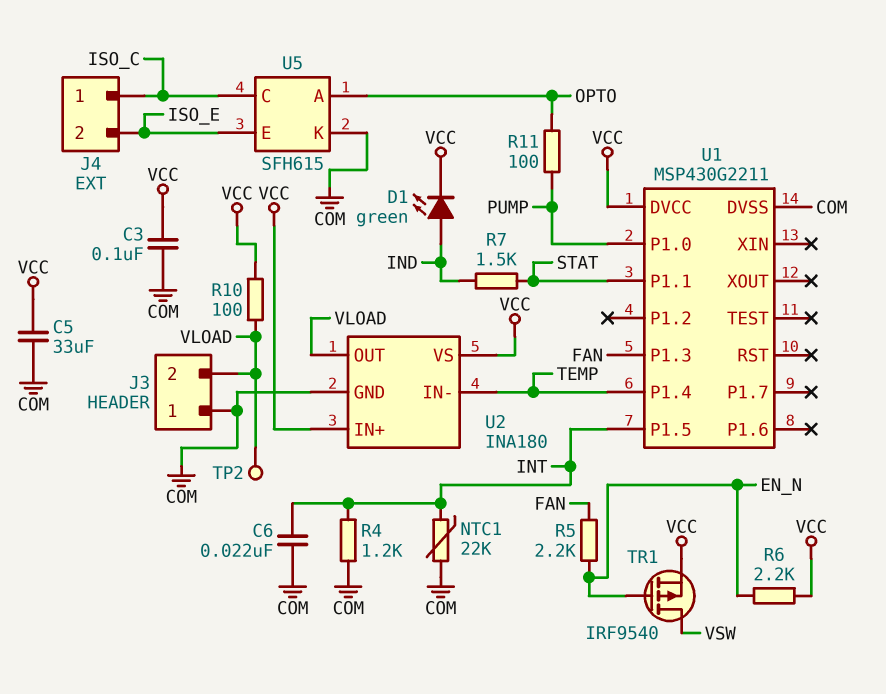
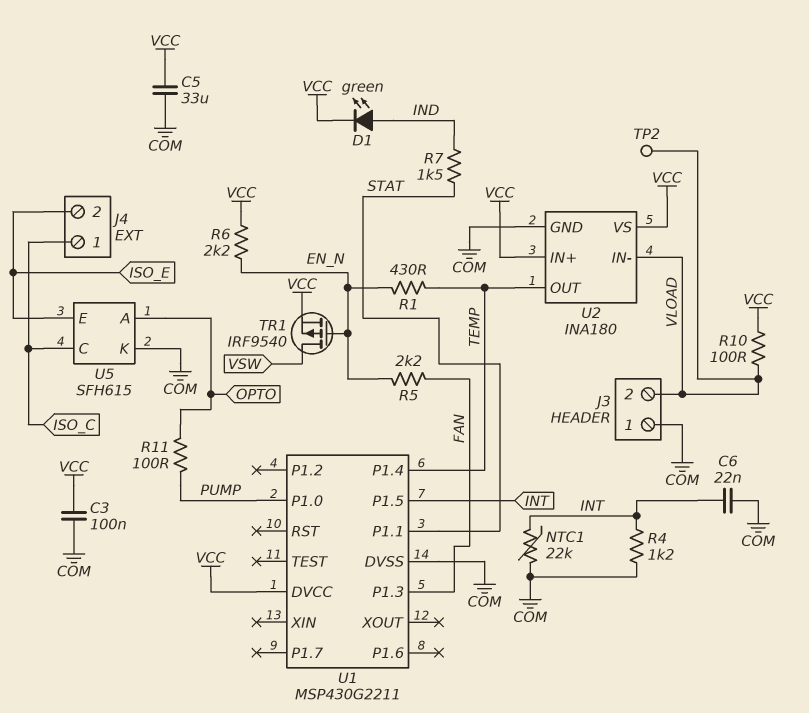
R1: none -> 430 (EN_N, TEMP)
U2 pin IN-: TEMP -> VLOAD
U2 pin OUT: VLOAD -> TEMP

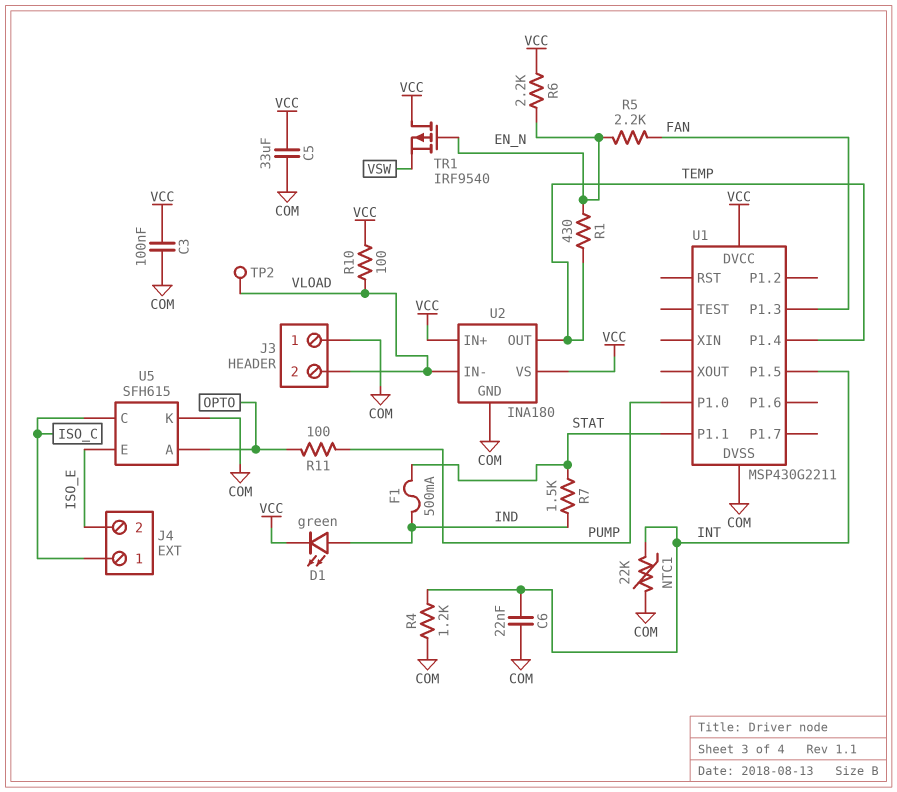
F1: none -> 500mA (IND, STAT)
TR1: PMOS IRF9540 (G EN_N, D VSW, S VCC) -> PMOS IRF9540 (G EN_N, D VCC, S VSW)

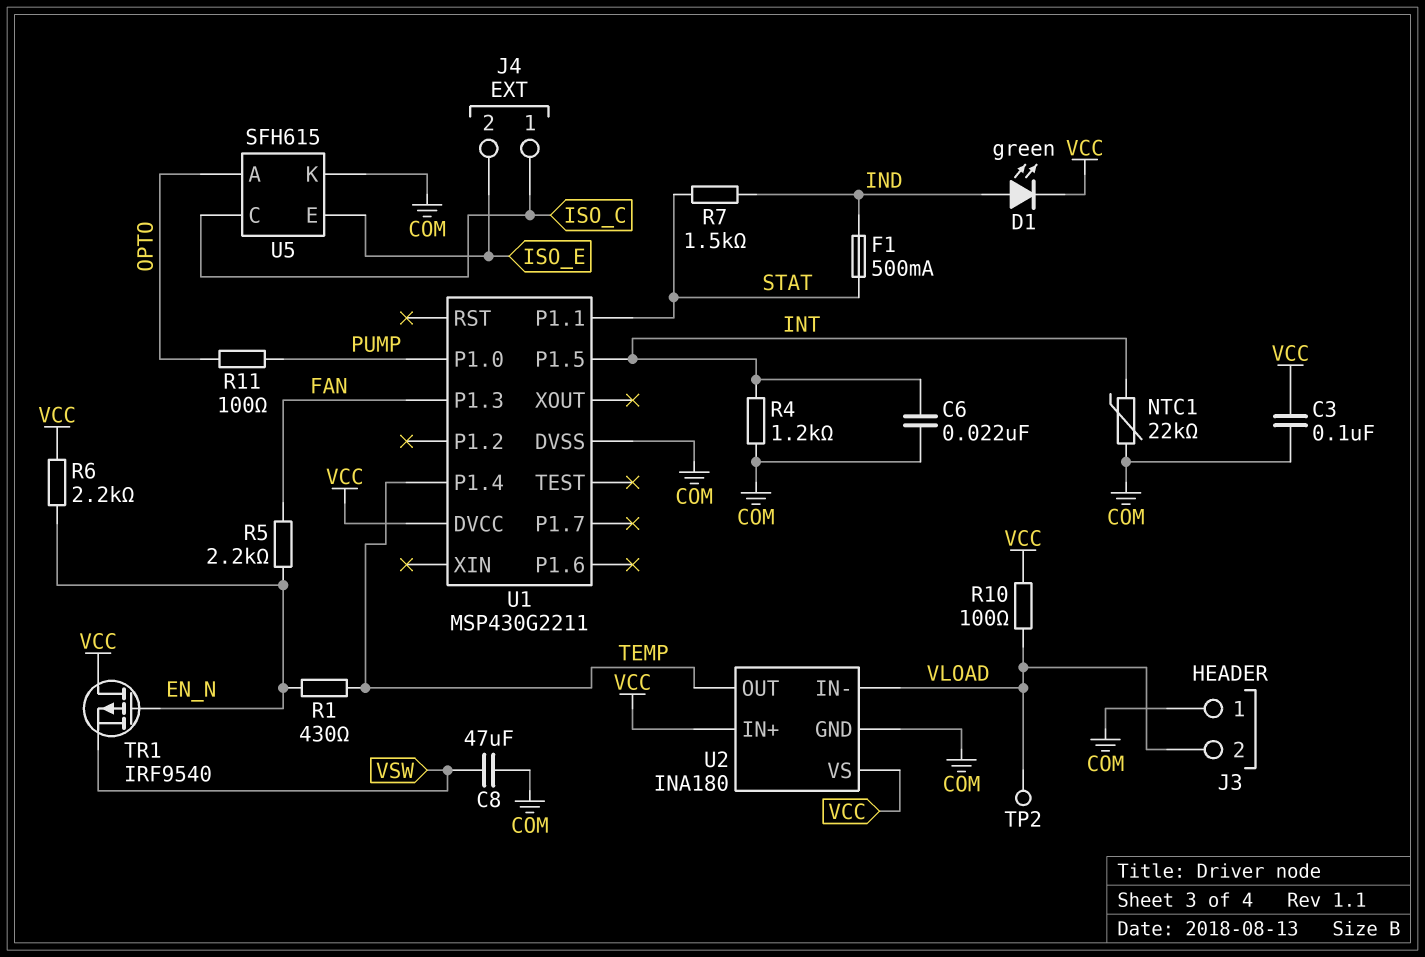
C5: 33uF (COM, VCC) -> none
C8: none -> 47uF (COM, VSW)

